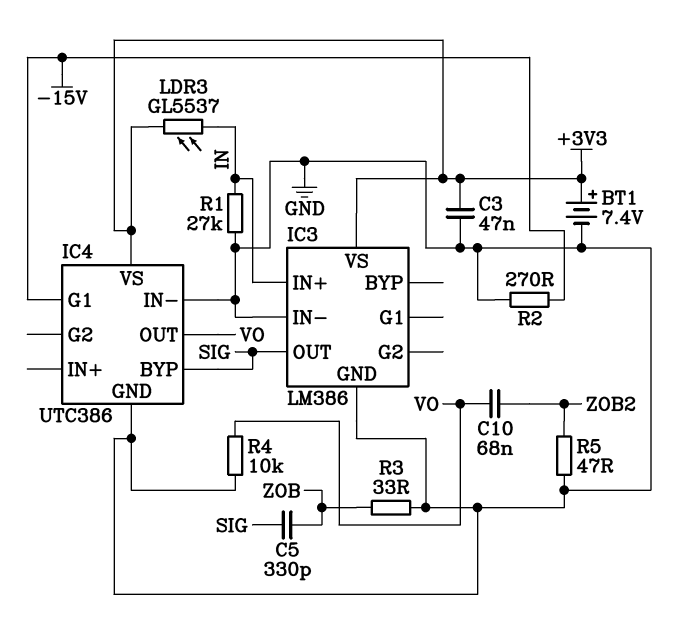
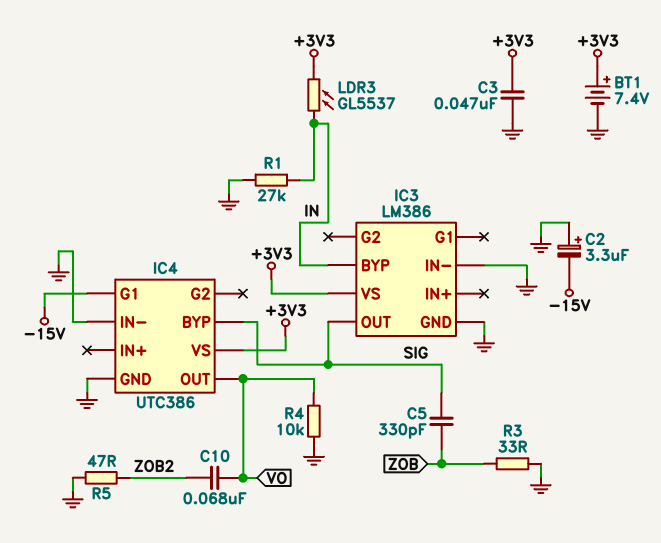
C2: none -> 3.3uF (plus GND, minus -15V)
IC3 pin BYP: none -> IN
IC3 pin IN+: IN -> none
R2: 270 (-15V, GND) -> none

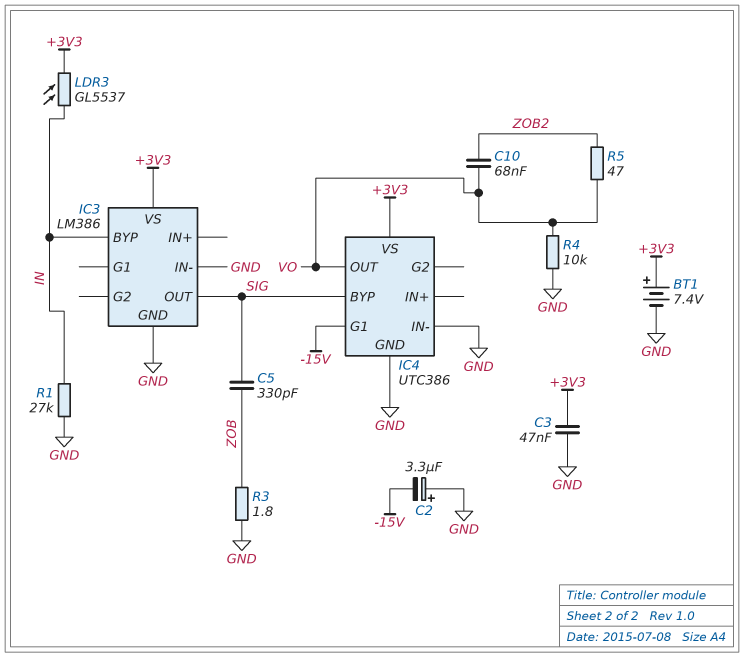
R3: 33 (GND, ZOB) -> 1.8 (GND, ZOB)
R5: 47 (GND, ZOB2) -> 47 (VO, ZOB2)

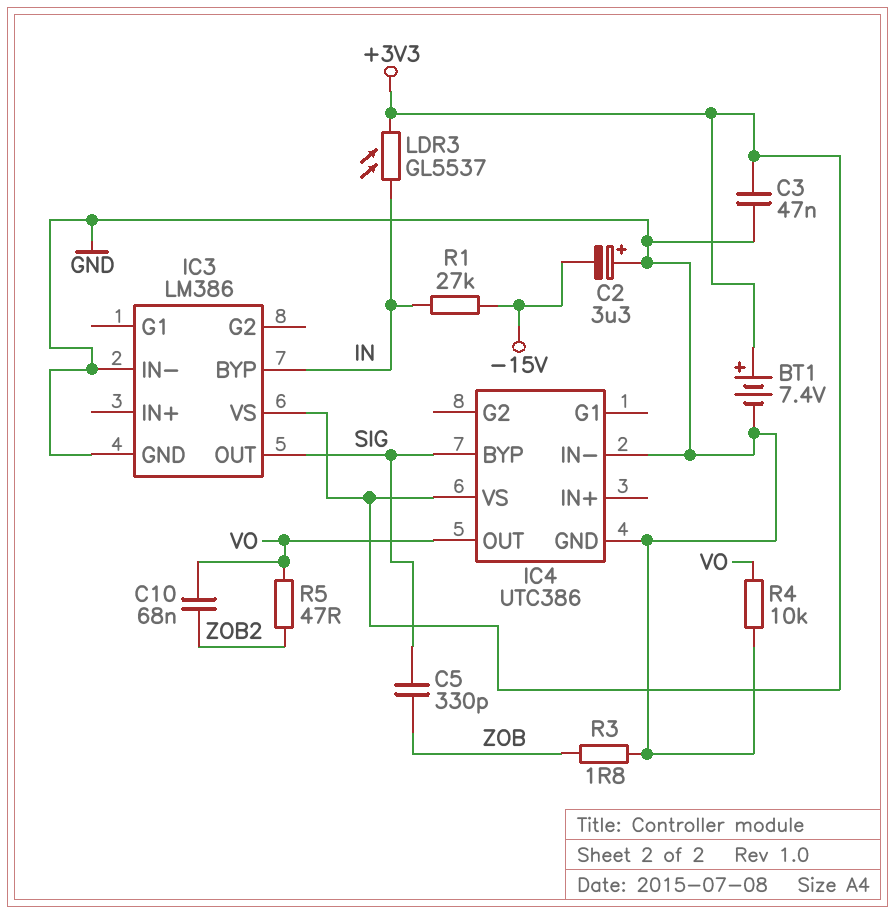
IC4 pin G1: -15V -> none
R1: 27k (GND, IN) -> 27k (-15V, IN)

